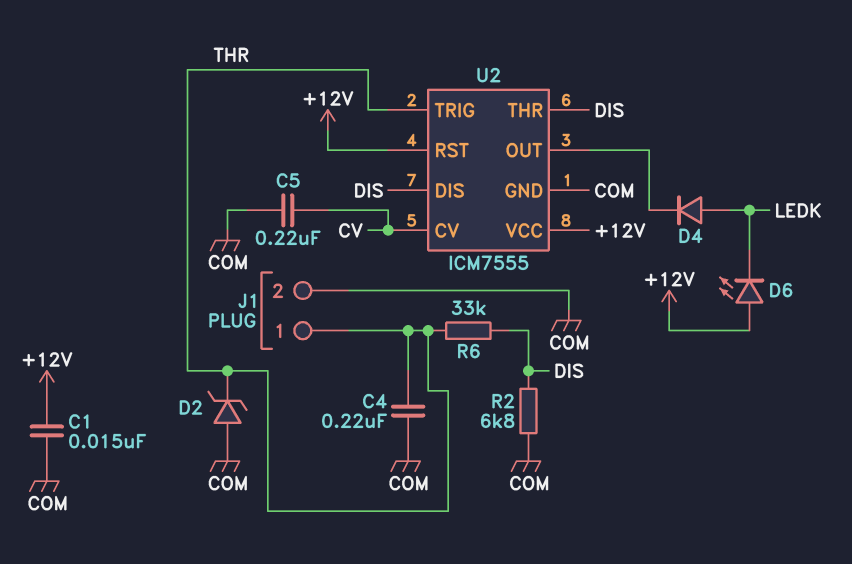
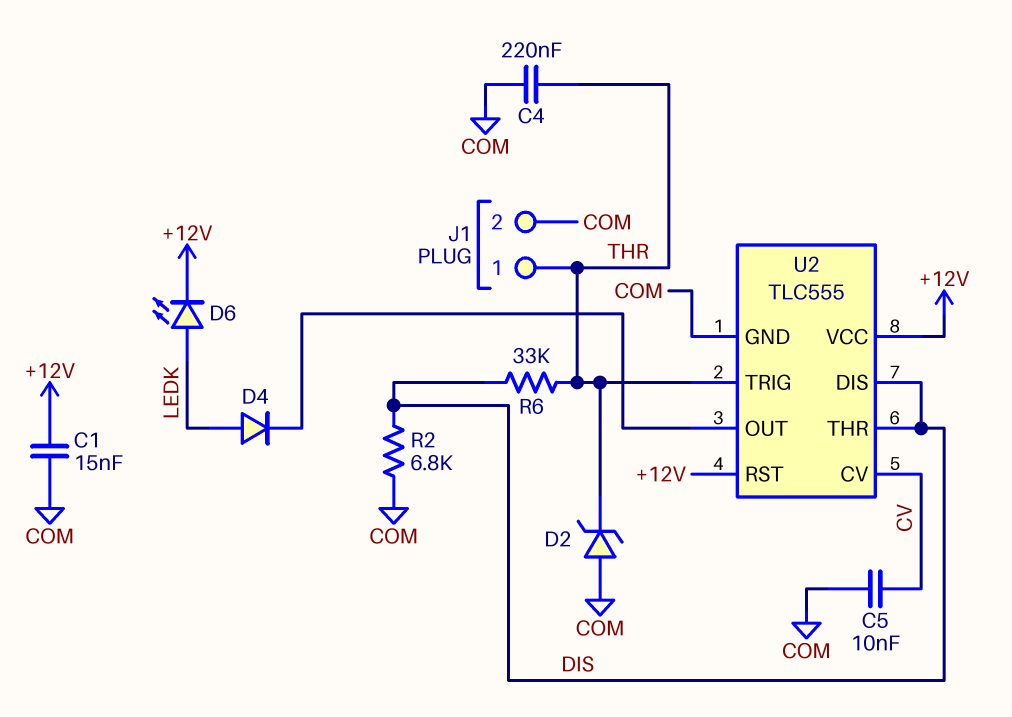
C5: 220nF (COM, CV) -> 10nF (COM, CV)
D6: LED (A +12V, K LEDK) -> LED (A LEDK, K +12V)
U2: ICM7555 -> TLC555

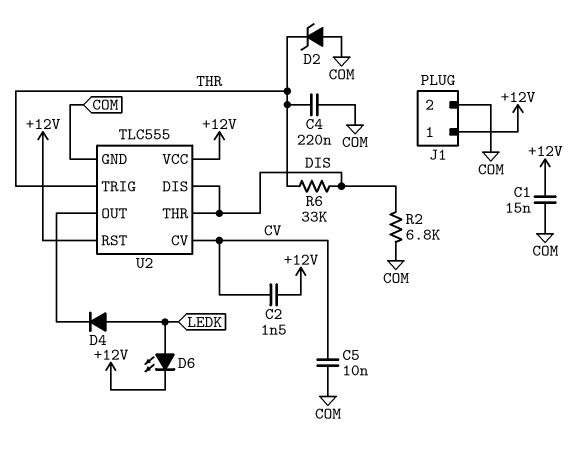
C2: none -> 1.5nF (+12V, CV)
J1 pin 1: THR -> +12V

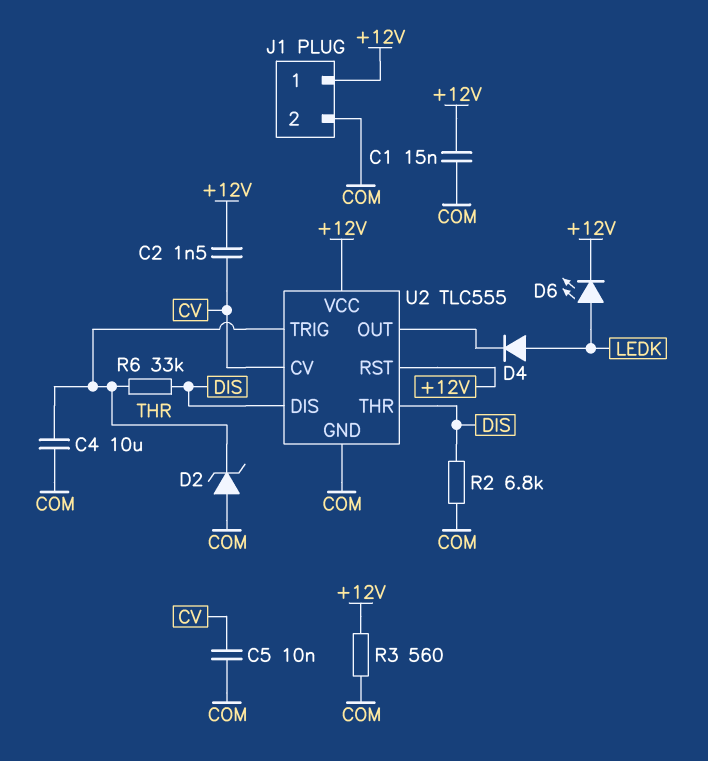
C4: 220nF (COM, THR) -> 10uF (COM, THR)
R3: none -> 560 (+12V, COM)

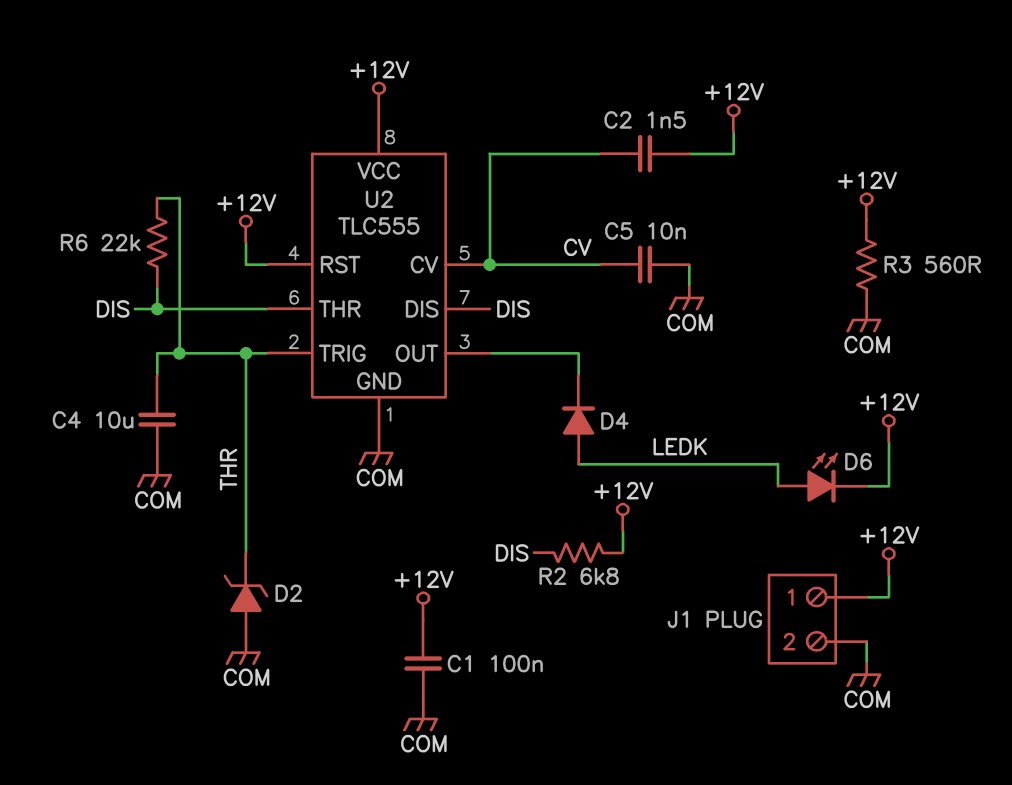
C1: 15nF (+12V, COM) -> 100nF (+12V, COM)
R2: 6.8k (COM, DIS) -> 6.8k (+12V, DIS)
R6: 33k (DIS, THR) -> 22k (DIS, THR)

